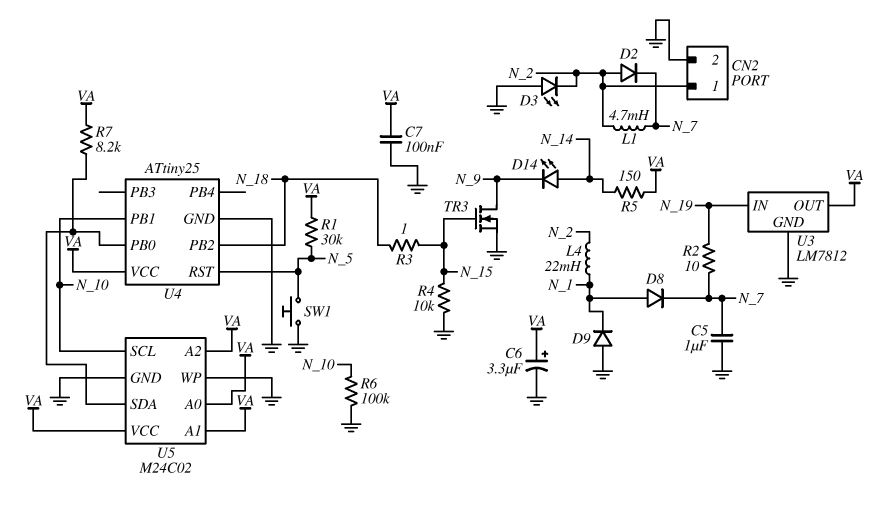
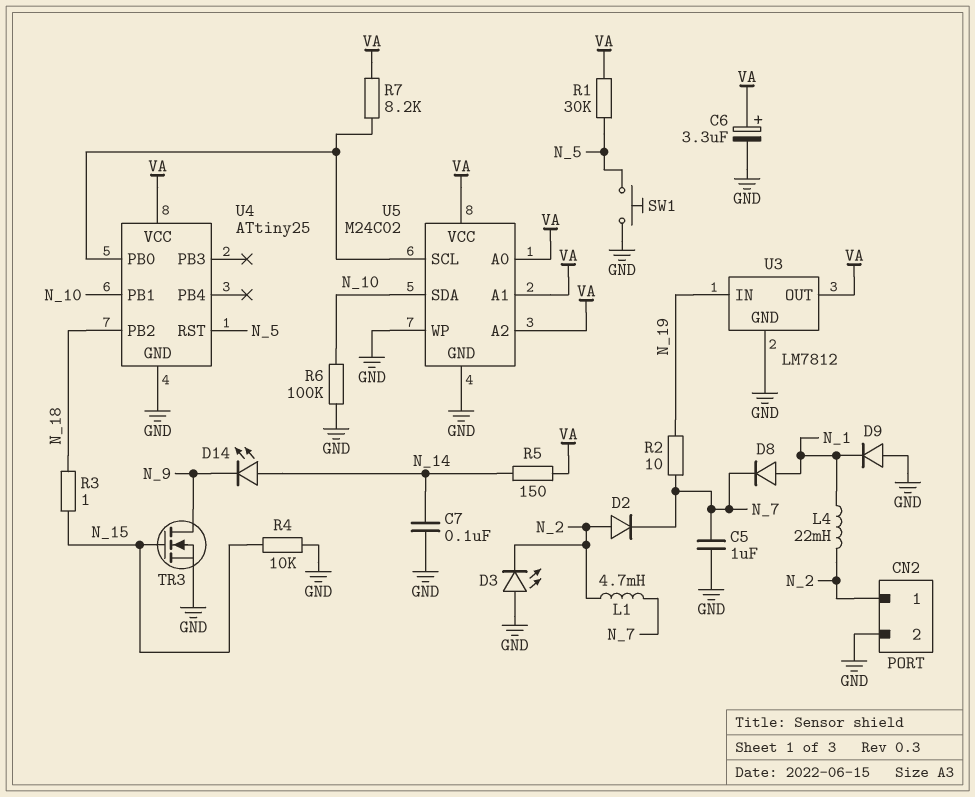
C7: 100nF (GND, VA) -> 100nF (GND, N_14)
U5 pin SCL: N_10 -> U4/PB0
U5 pin SDA: U4/PB0 -> N_10

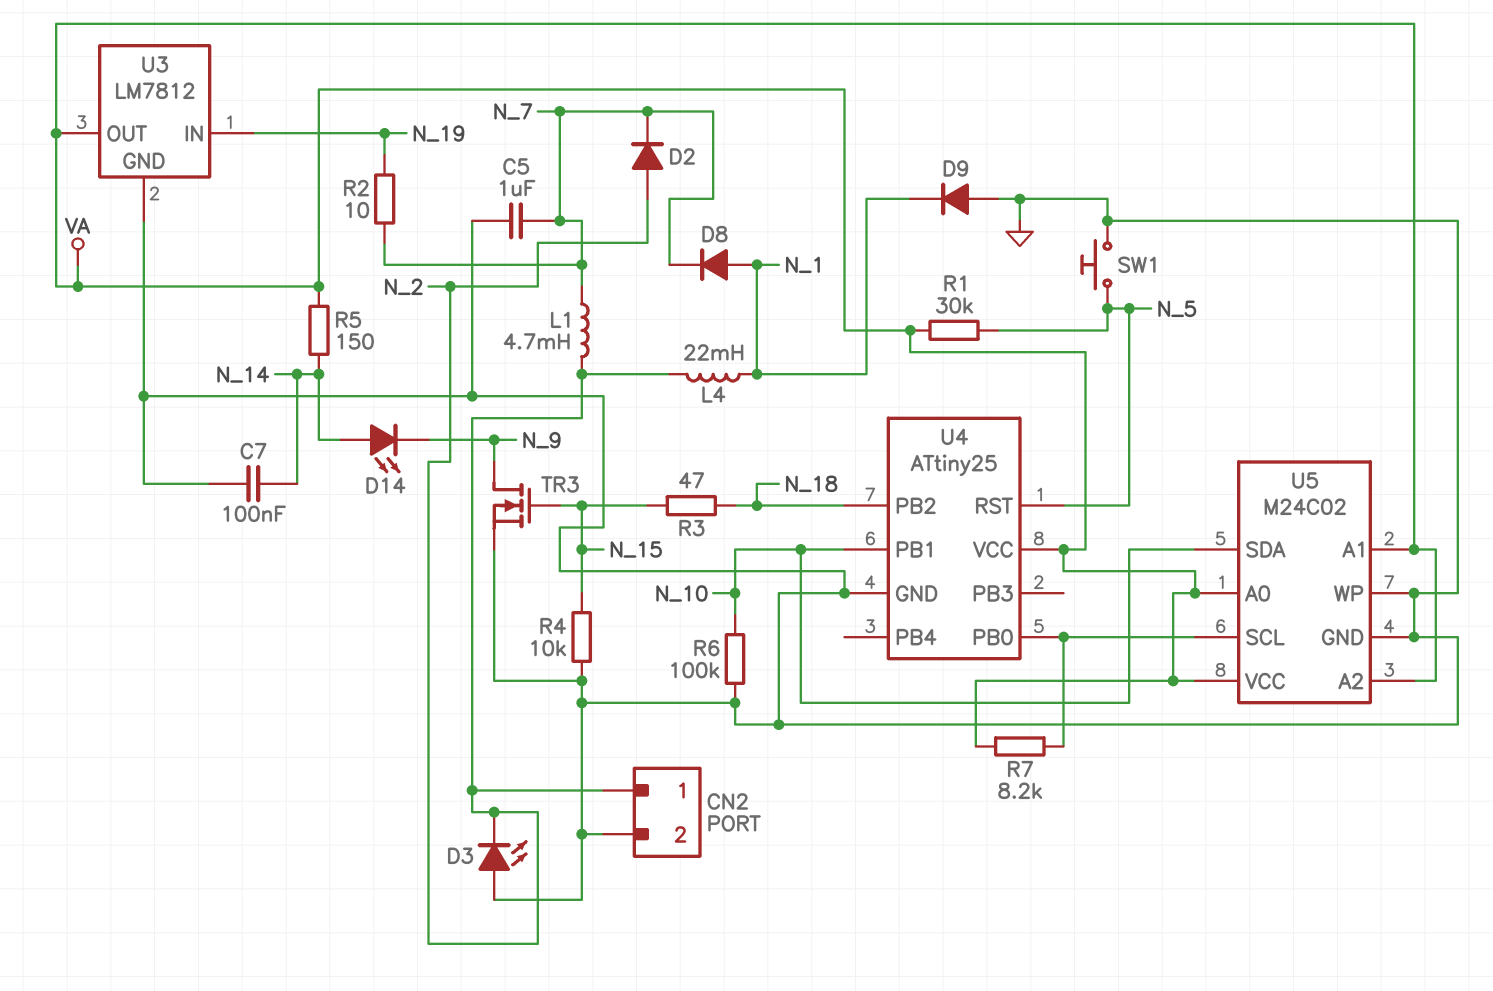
C6: 3.3uF (plus VA, minus GND) -> none
R3: 1 (N_15, N_18) -> 47 (N_15, N_18)

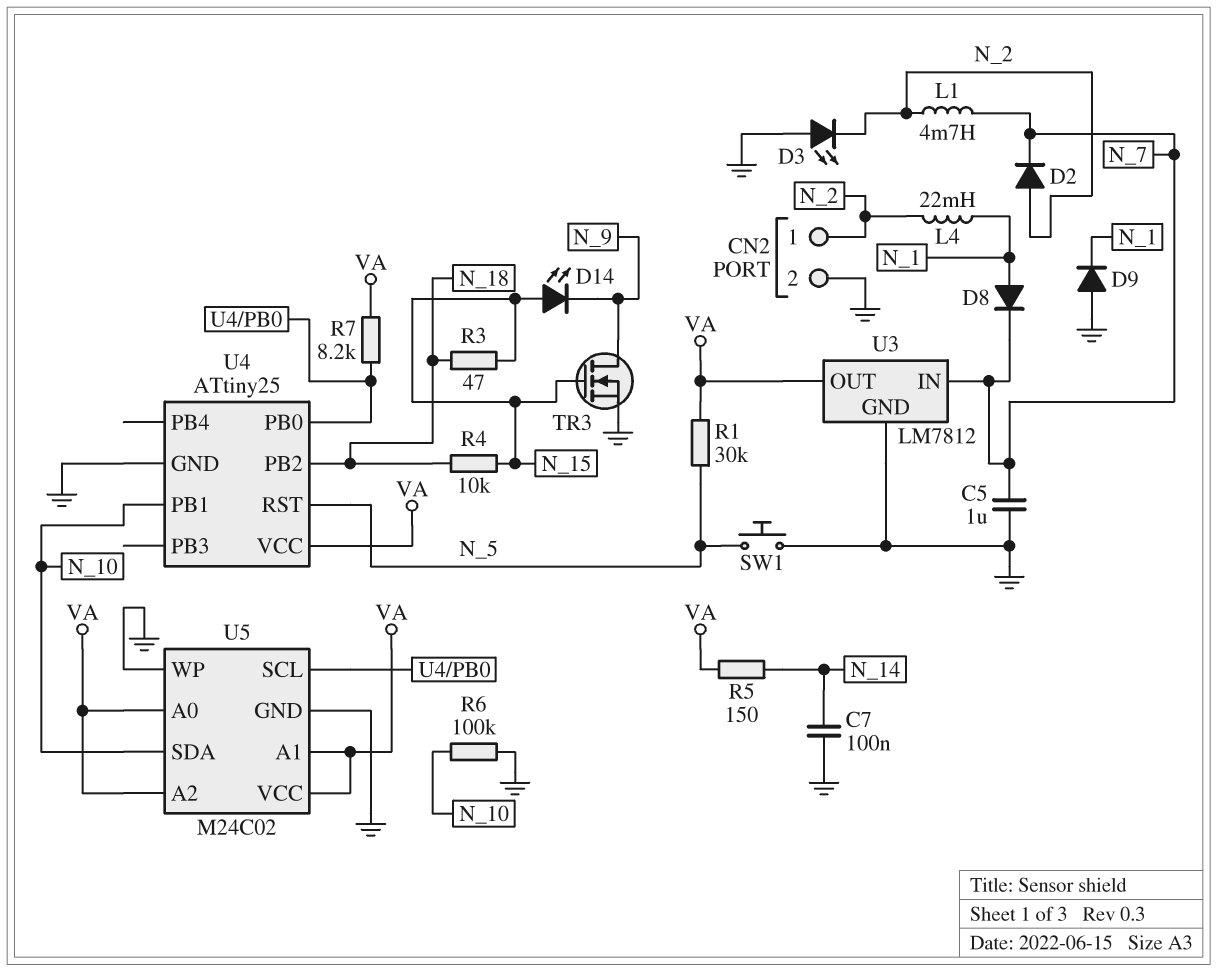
D14: LED (A N_14, K N_9) -> LED (A N_15, K N_9)
R2: 10 (N_7, N_19) -> none
R4: 10k (GND, N_15) -> 10k (N_15, N_18)
U3 pin IN: N_19 -> N_7

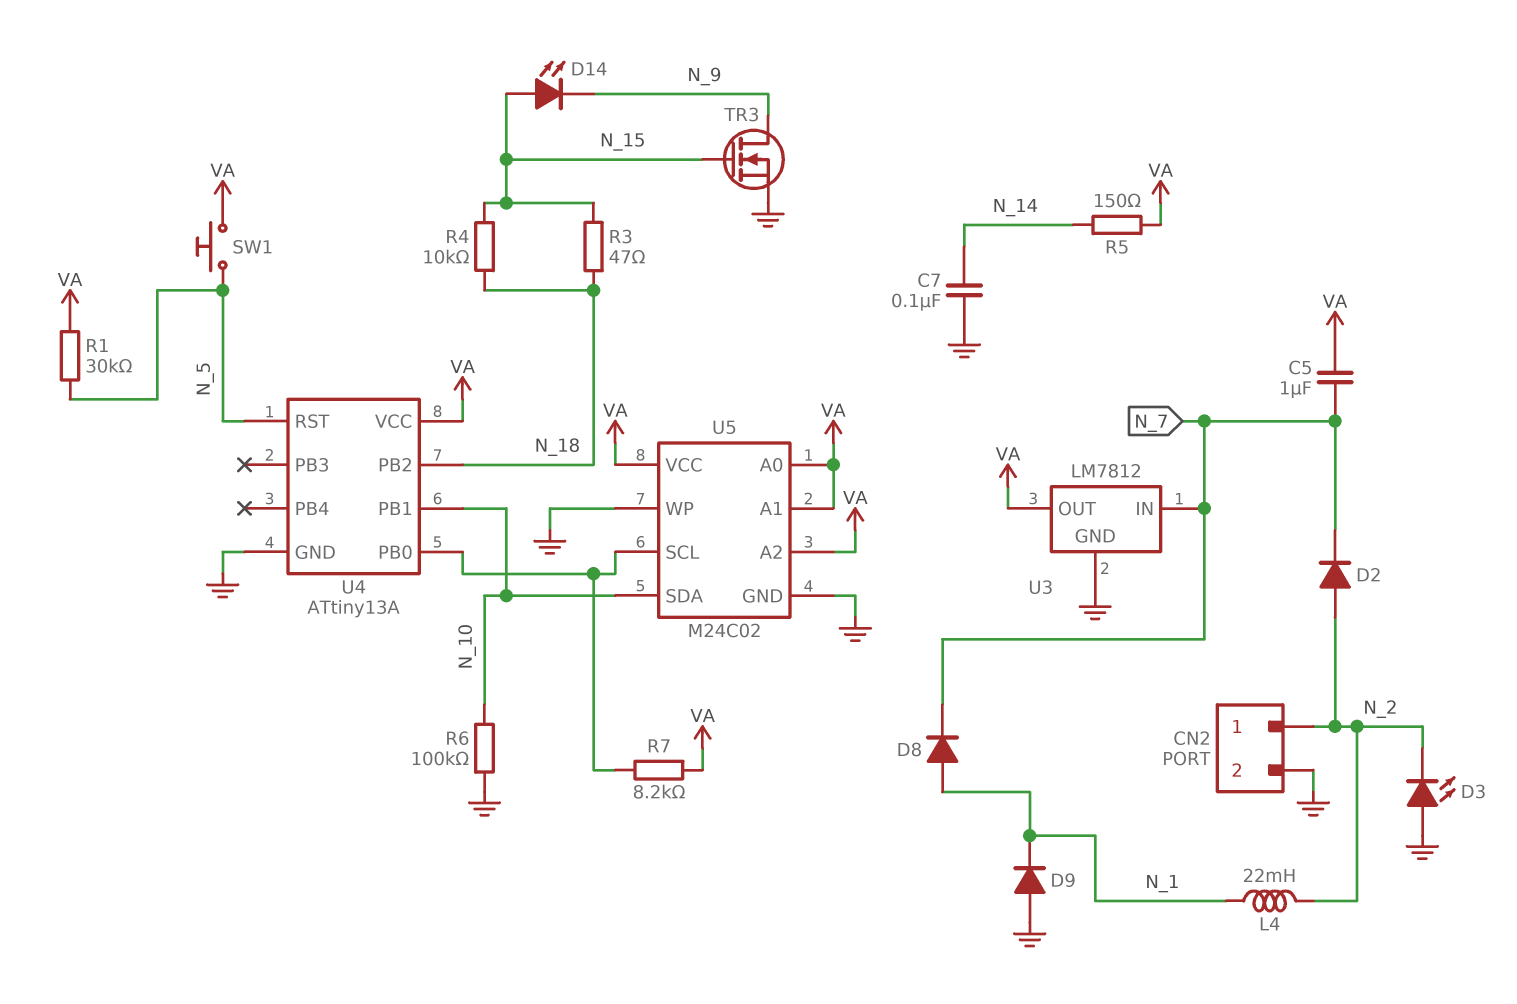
C5: 1uF (GND, N_7) -> 1uF (N_7, VA)
L1: 4.7mH (N_2, N_7) -> none
SW1: button (GND, N_5) -> button (N_5, VA)
U4: ATtiny25 -> ATtiny13A

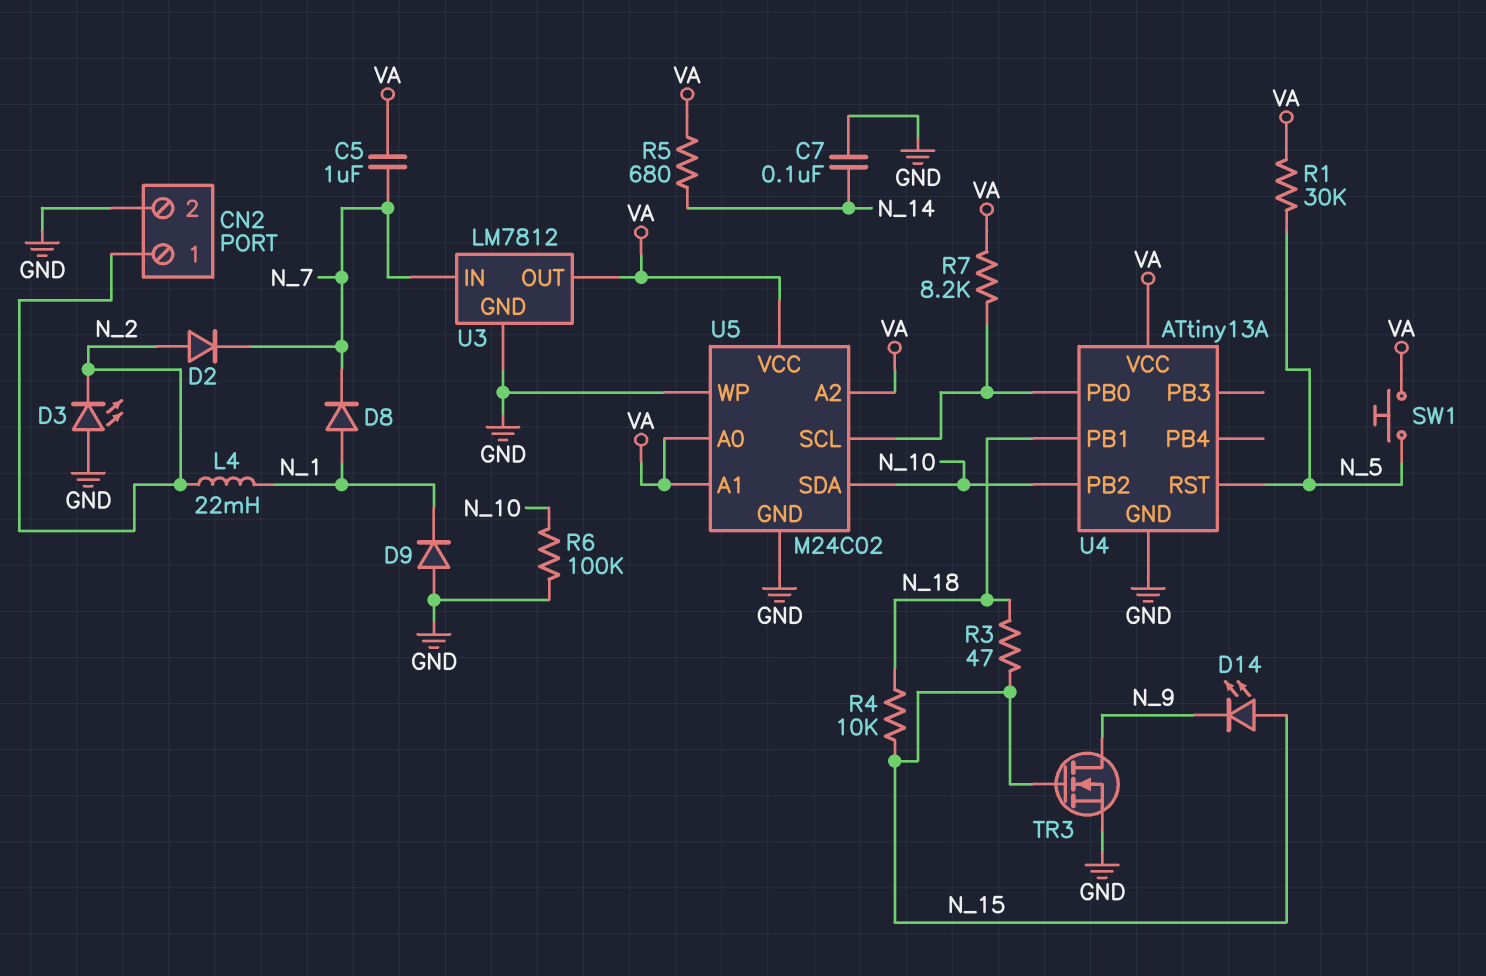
R5: 150 (N_14, VA) -> 680 (N_14, VA)
U4 pin PB1: N_10 -> N_18
U4 pin PB2: N_18 -> N_10

